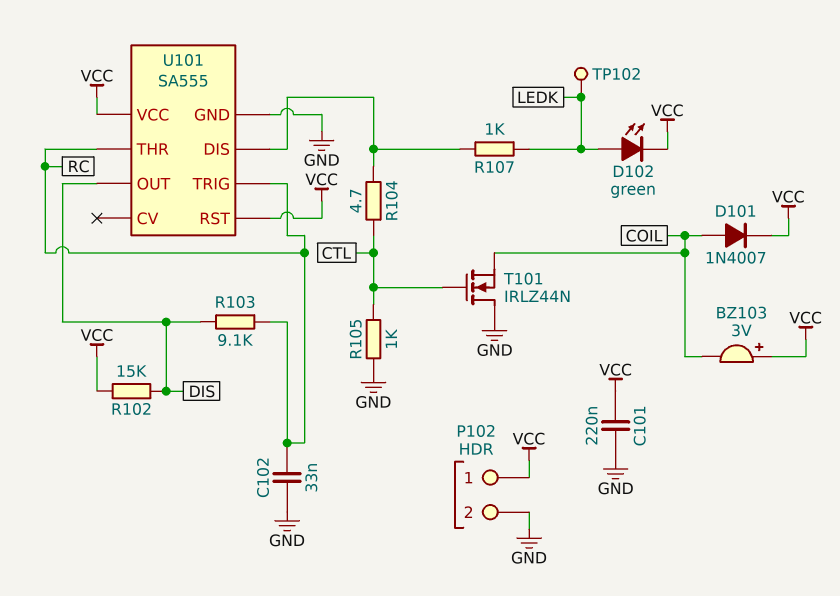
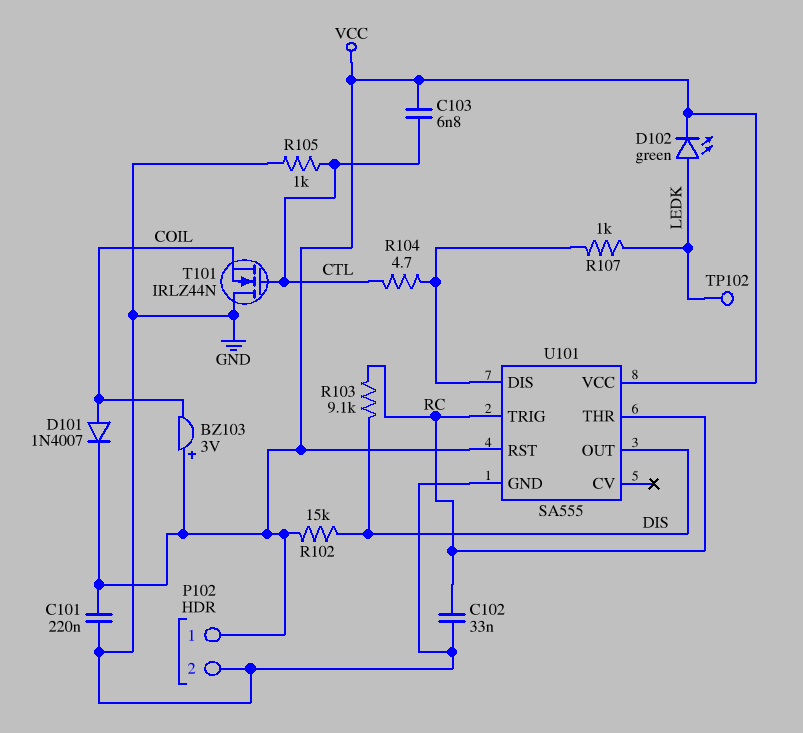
C103: none -> 6.8nF (CTL, VCC)

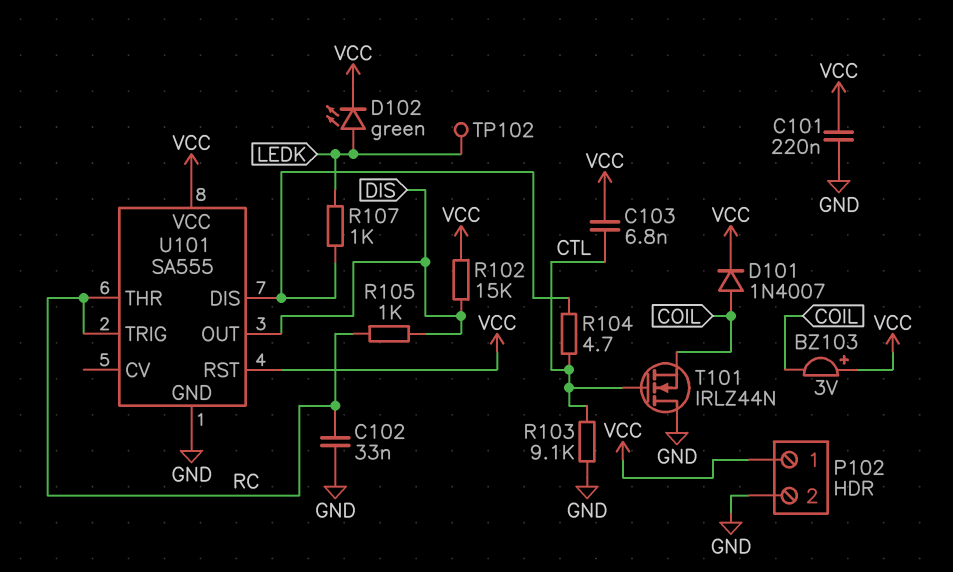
R103: 9.1k (DIS, RC) -> 9.1k (CTL, GND)
R105: 1k (CTL, GND) -> 1k (DIS, RC)

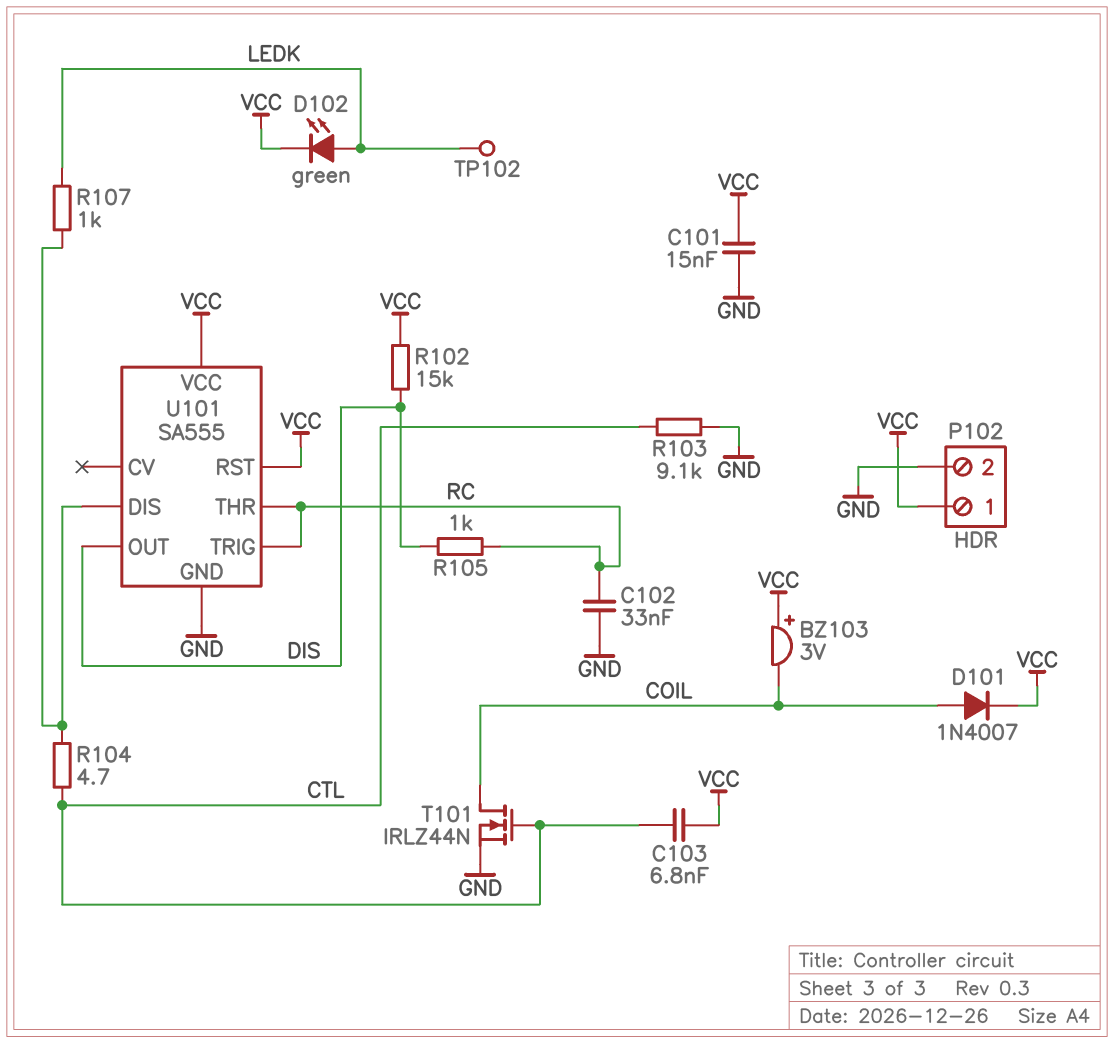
C101: 220nF (GND, VCC) -> 15nF (GND, VCC)
T101: NMOS IRLZ44N (G CTL, D GND, S COIL) -> NMOS IRLZ44N (G CTL, D COIL, S GND)

